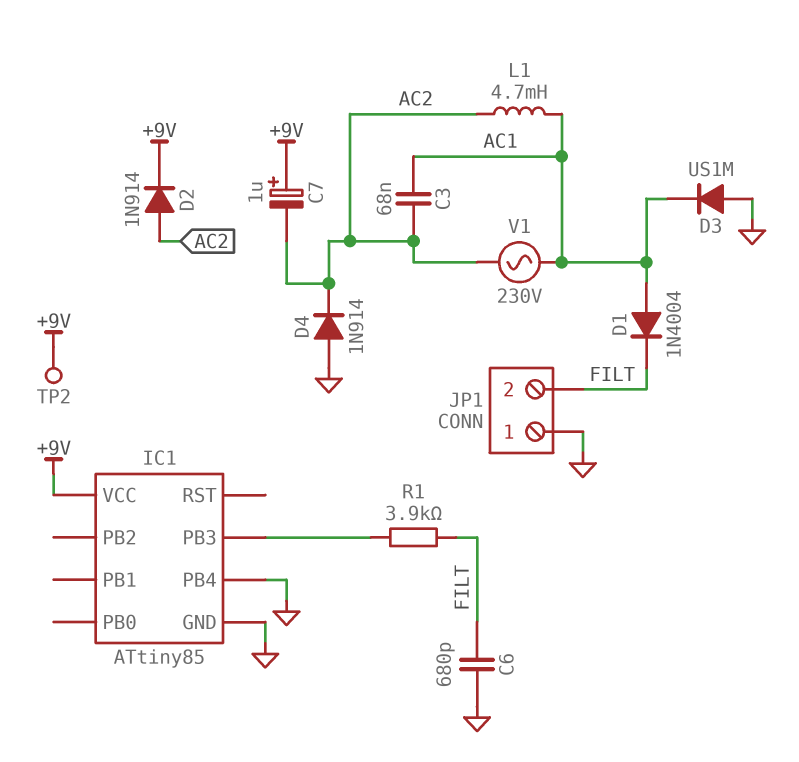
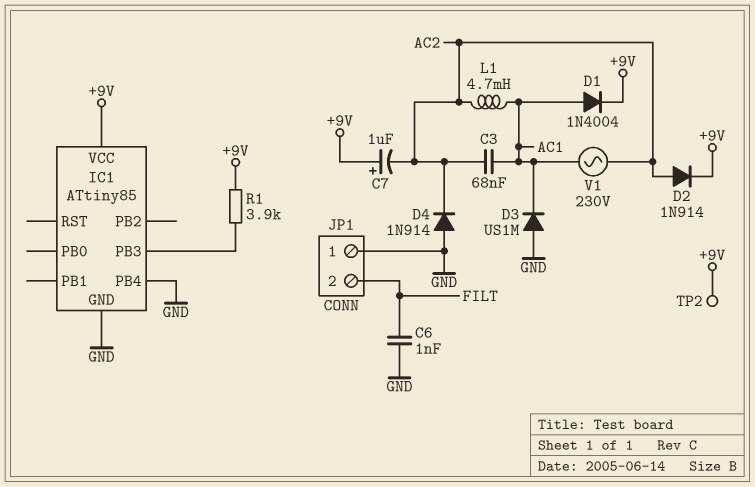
C6: 680pF (FILT, GND) -> 1nF (FILT, GND)
D1: diode 1N4004 (A AC1, K FILT) -> diode 1N4004 (A AC1, K +9V)
R1: 3.9k (FILT, IC1/PB3) -> 3.9k (+9V, IC1/PB3)

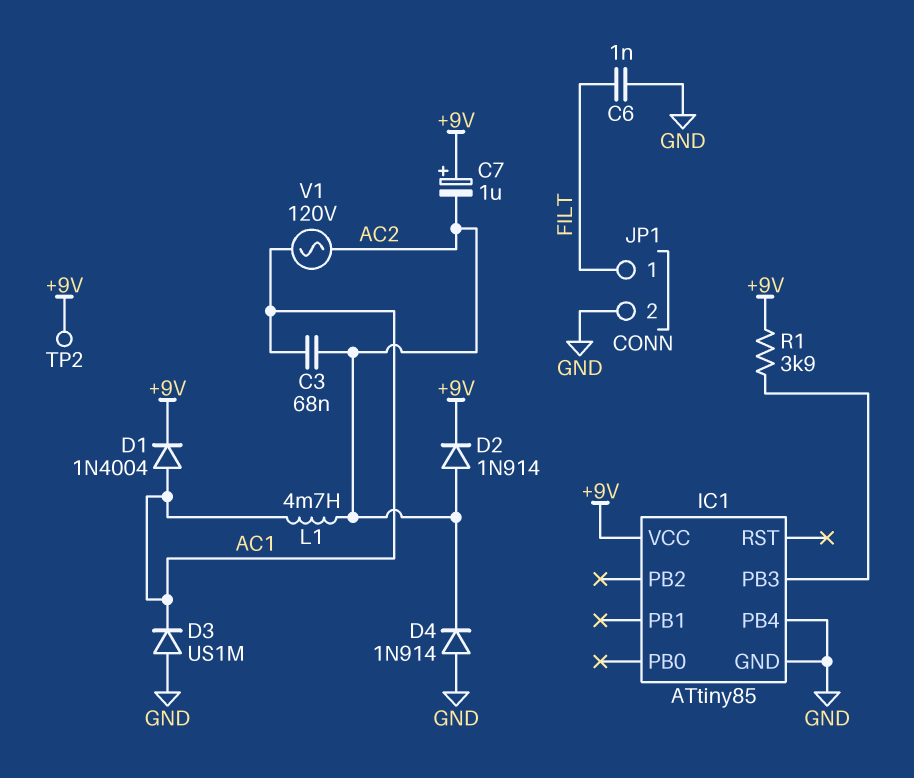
JP1 pin 1: GND -> FILT
JP1 pin 2: FILT -> GND
V1: AC 230V (AC1, AC2) -> AC 120V (AC1, AC2)

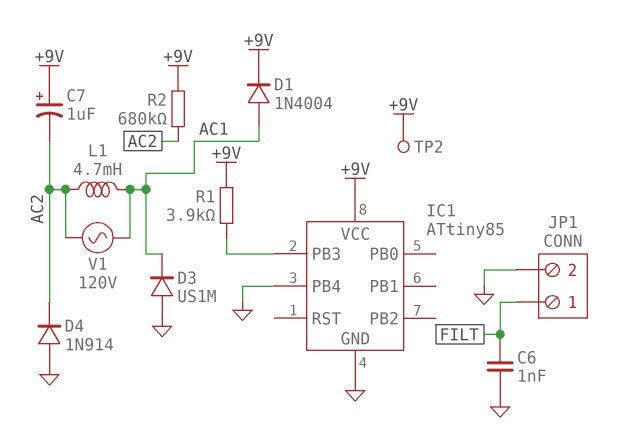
C3: 68nF (AC1, AC2) -> none
D2: diode 1N914 (A AC2, K +9V) -> none
R2: none -> 680k (+9V, AC2)

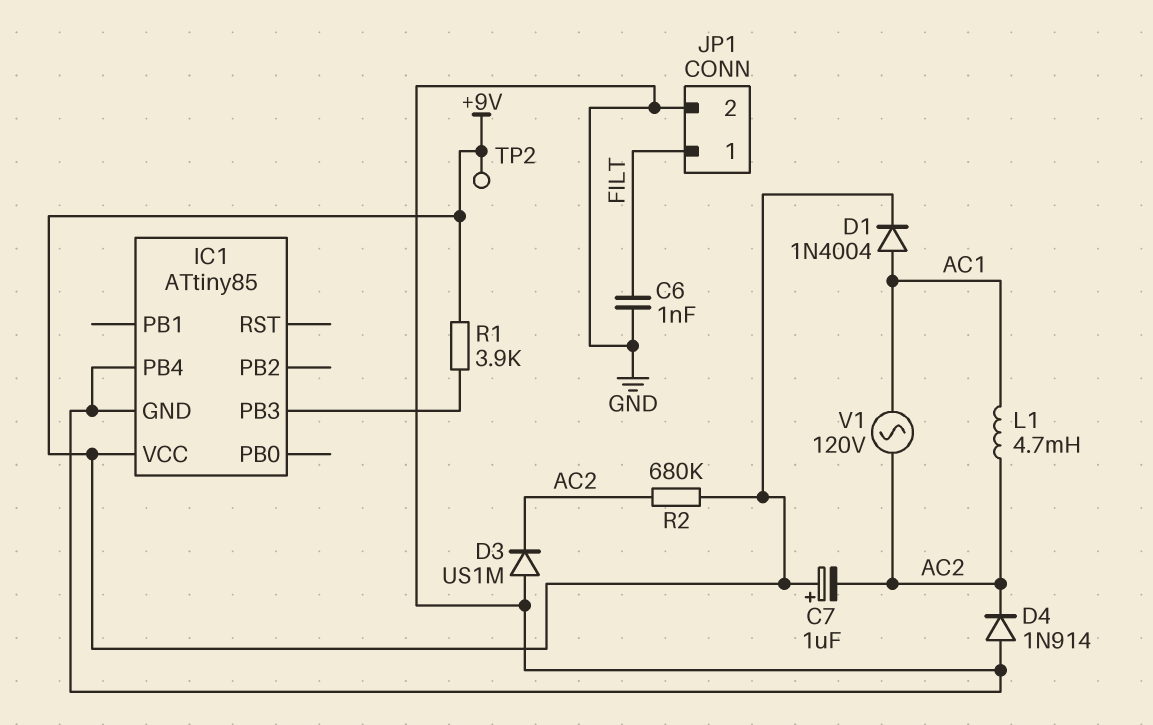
D3: diode US1M (A GND, K AC1) -> diode US1M (A GND, K AC2)

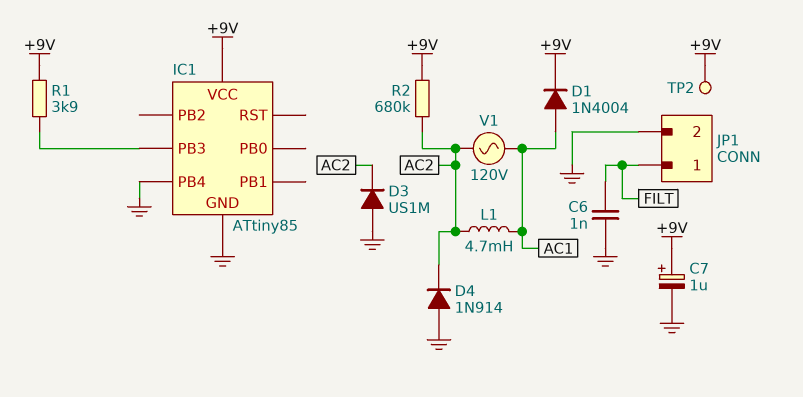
C7: 1uF (plus +9V, minus AC2) -> 1uF (plus +9V, minus GND)

